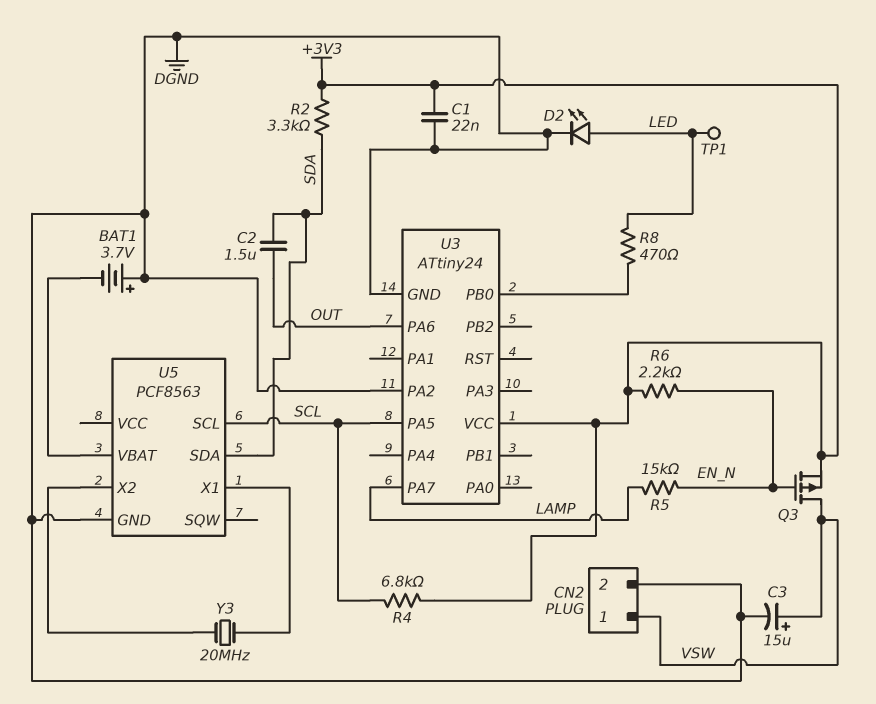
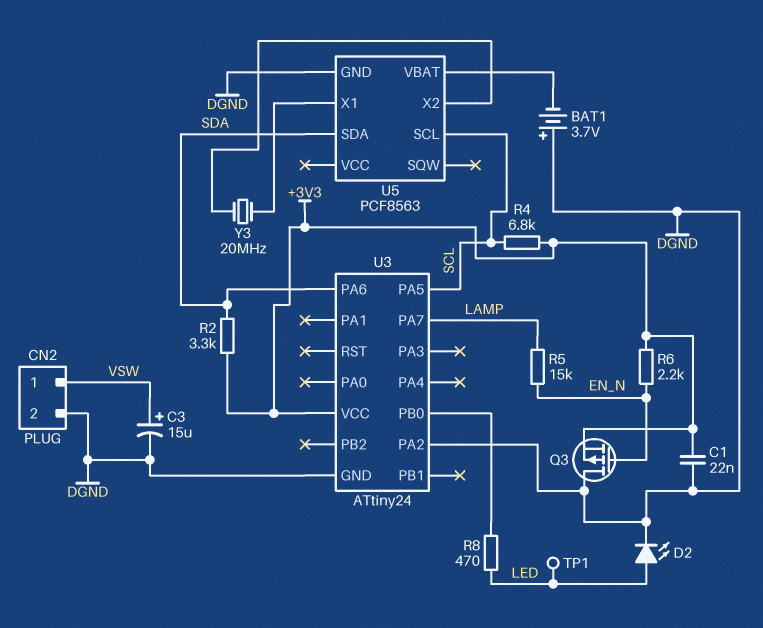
C2: 1.5uF (OUT, SDA) -> none
Q3: PMOS (G EN_N, D VSW, S +3V3) -> PMOS (G EN_N, D DGND, S +3V3)
U3 pin PA6: OUT -> SDA

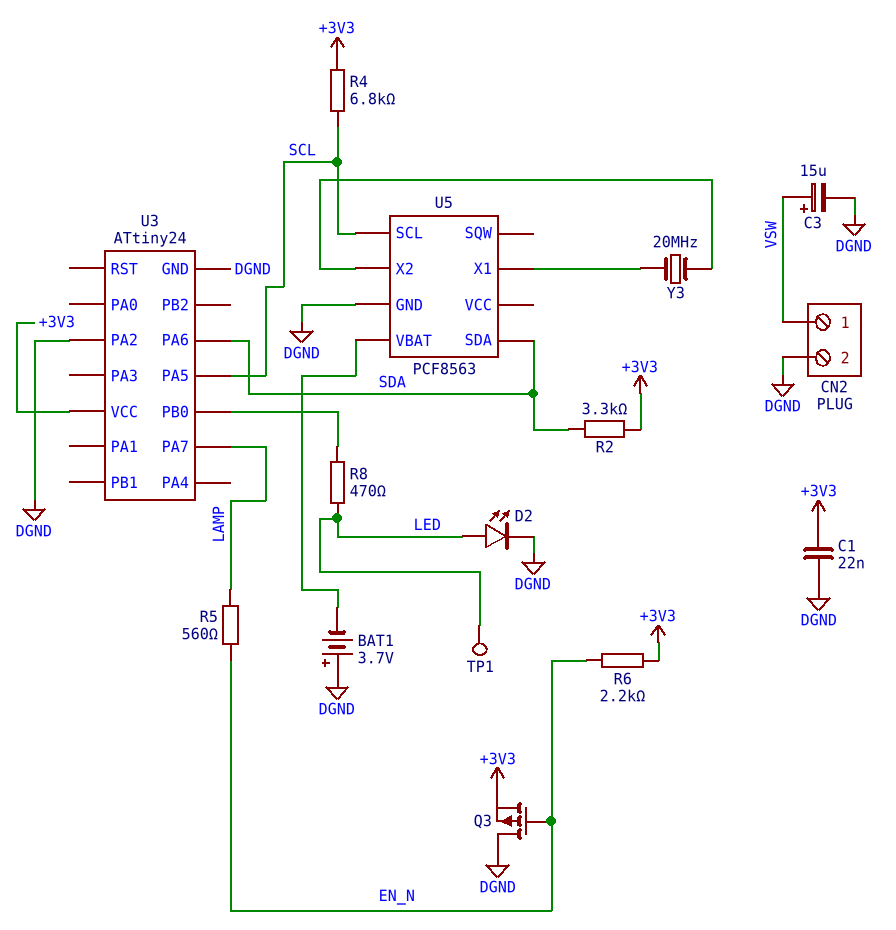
R5: 15k (EN_N, LAMP) -> 560 (EN_N, LAMP)

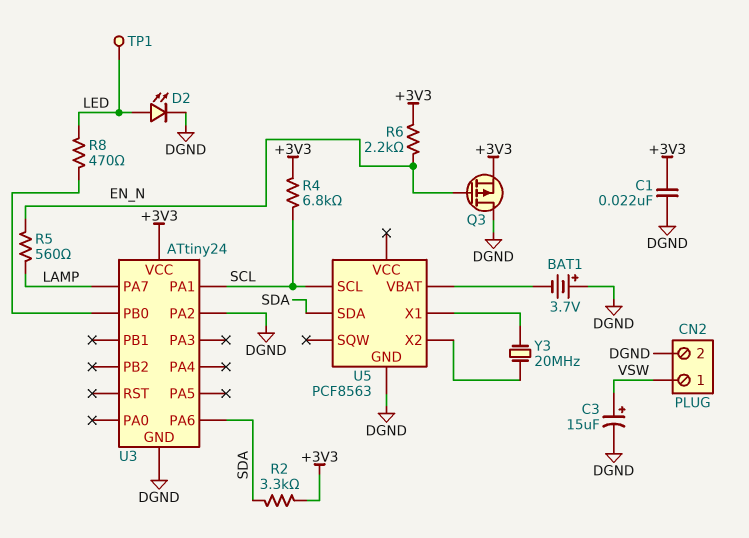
U3 pin PA1: none -> SCL
U3 pin PA5: SCL -> none

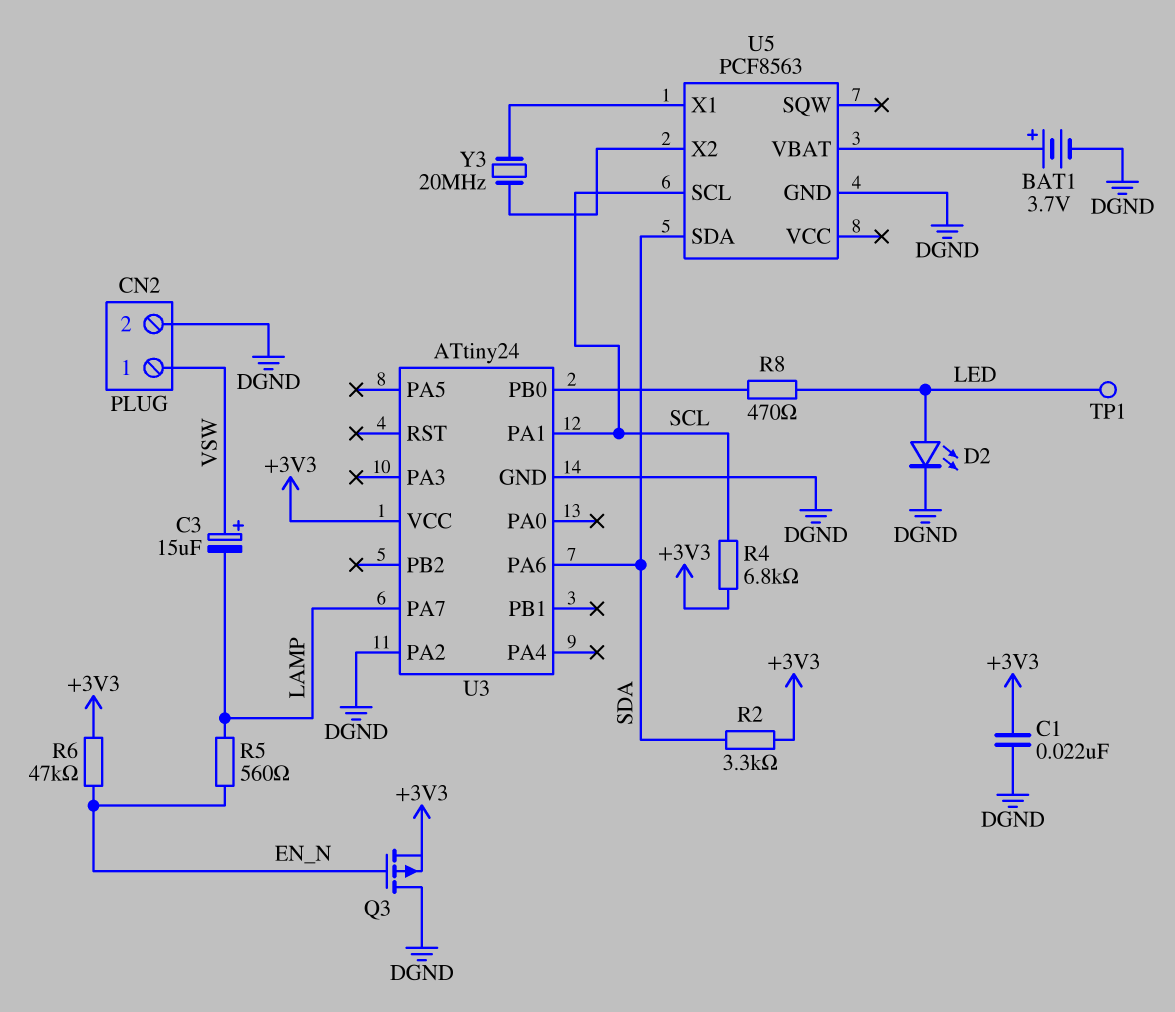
BAT1: 3.7V (plus DGND, minus U5/VBAT) -> 3.7V (plus U5/VBAT, minus DGND)
C3: 15uF (plus VSW, minus DGND) -> 15uF (plus VSW, minus LAMP)
R6: 2.2k (+3V3, EN_N) -> 47k (+3V3, EN_N)

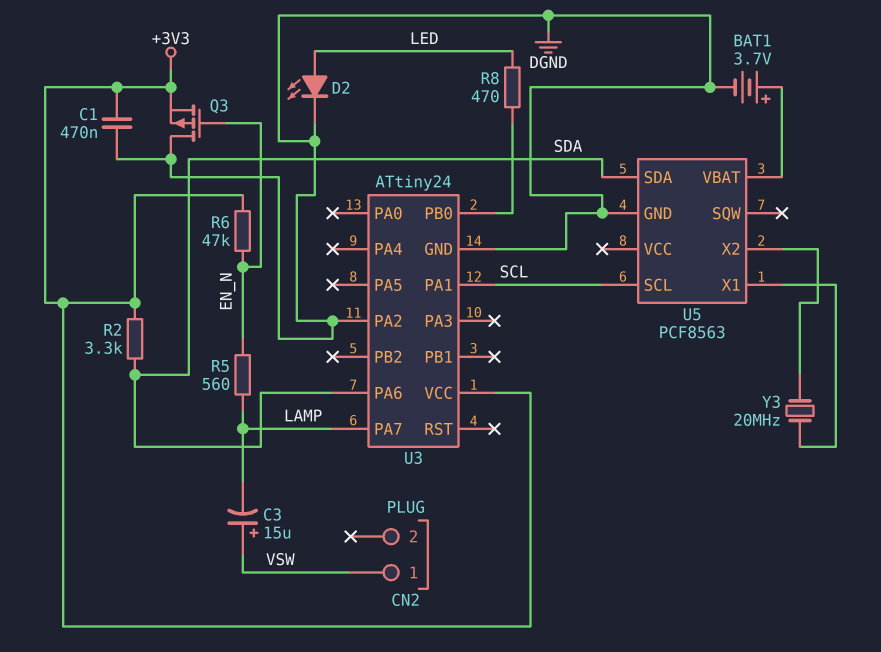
C1: 22nF (+3V3, DGND) -> 470nF (+3V3, DGND)
CN2 pin 2: DGND -> none
R4: 6.8k (+3V3, SCL) -> none
TP1: test point (LED) -> none

